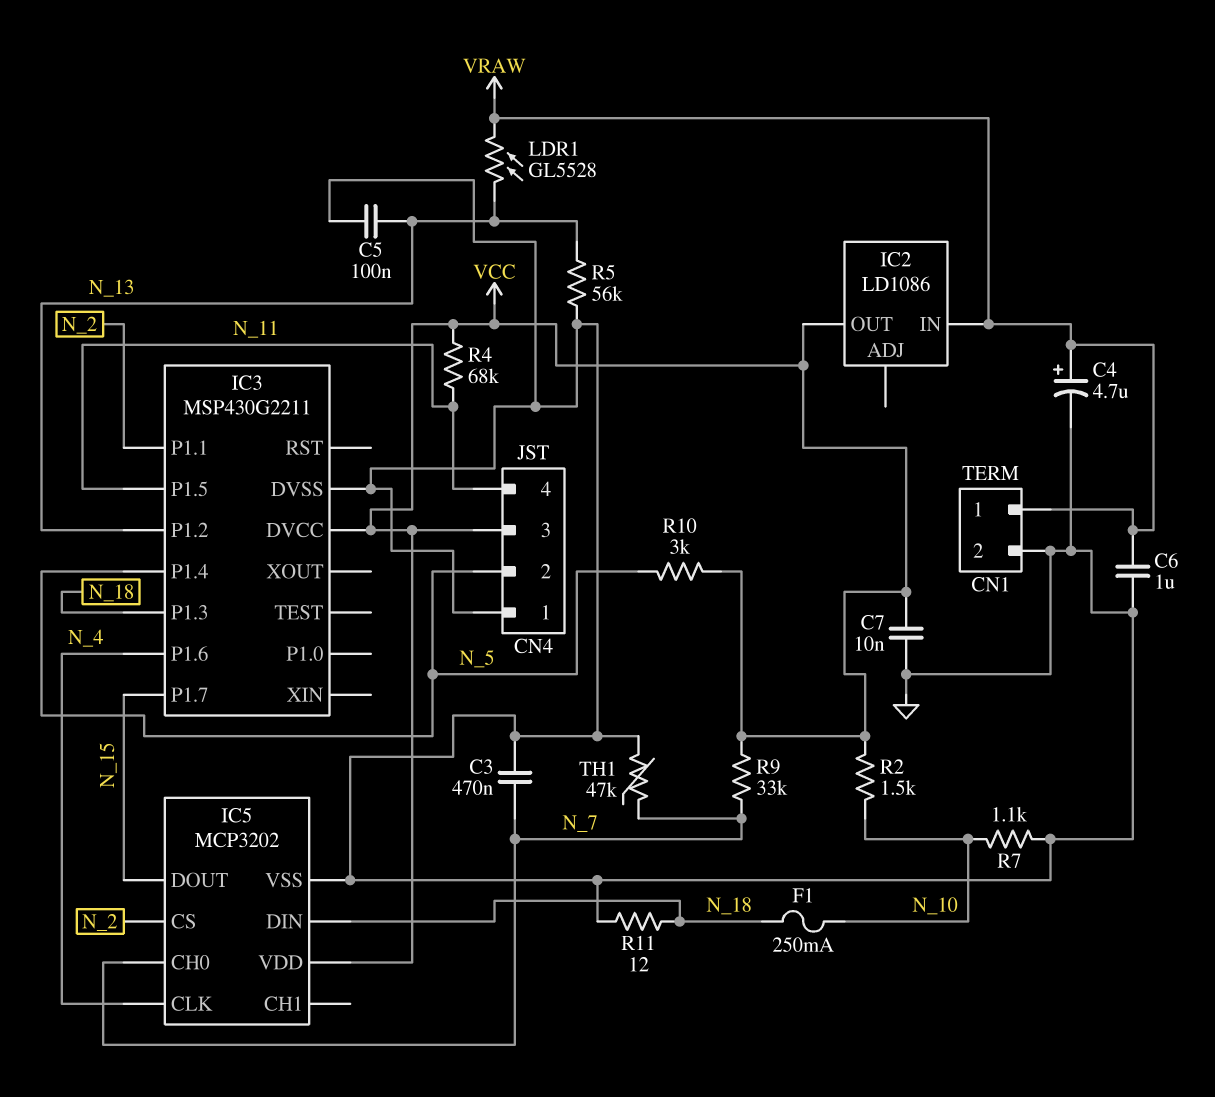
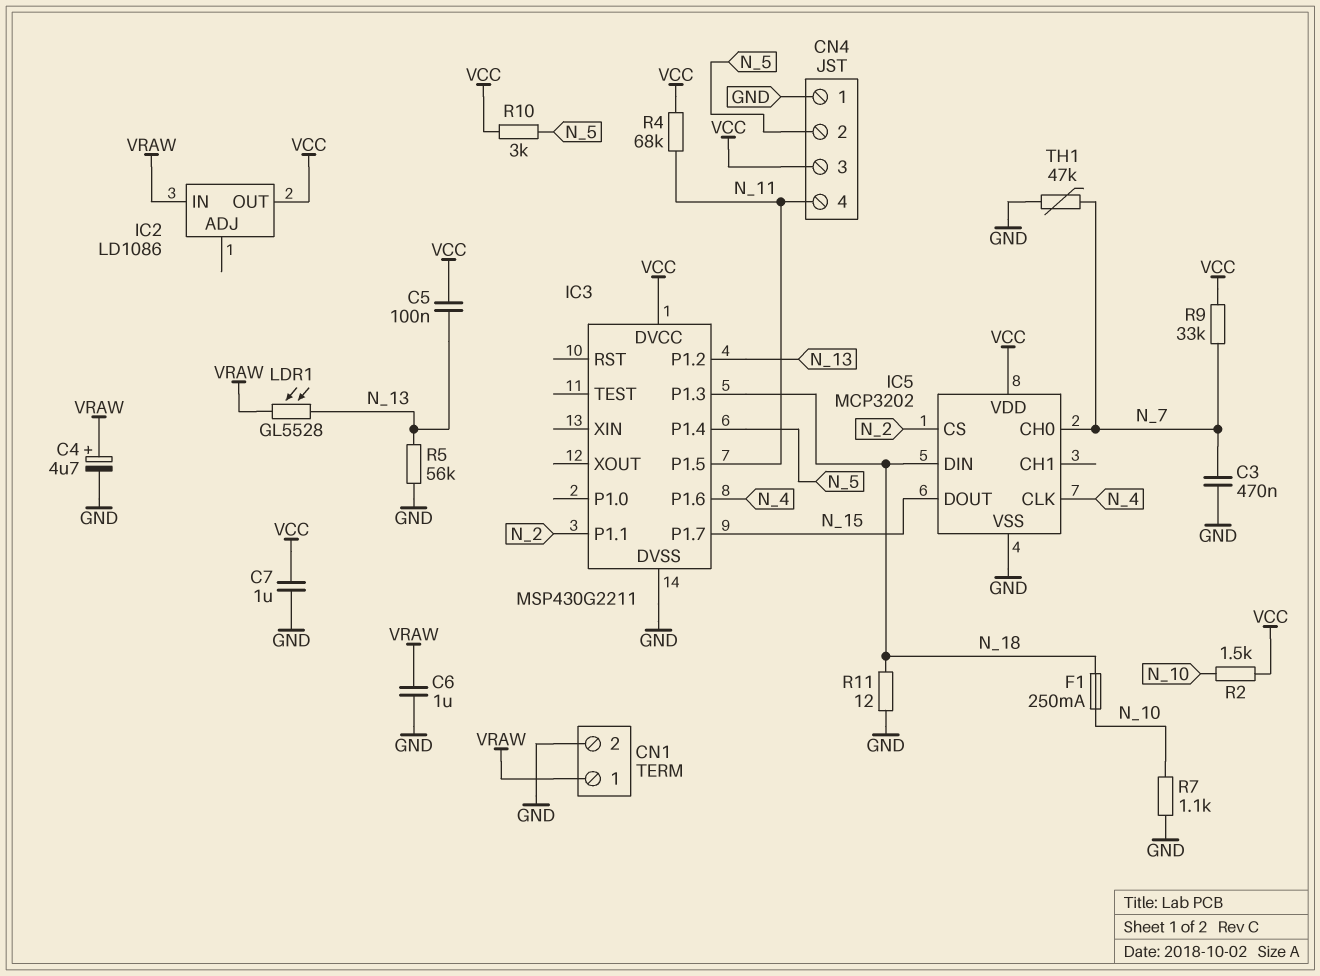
C5: 100nF (GND, N_13) -> 100nF (N_13, VCC)
C7: 10nF (GND, VCC) -> 1uF (GND, VCC)

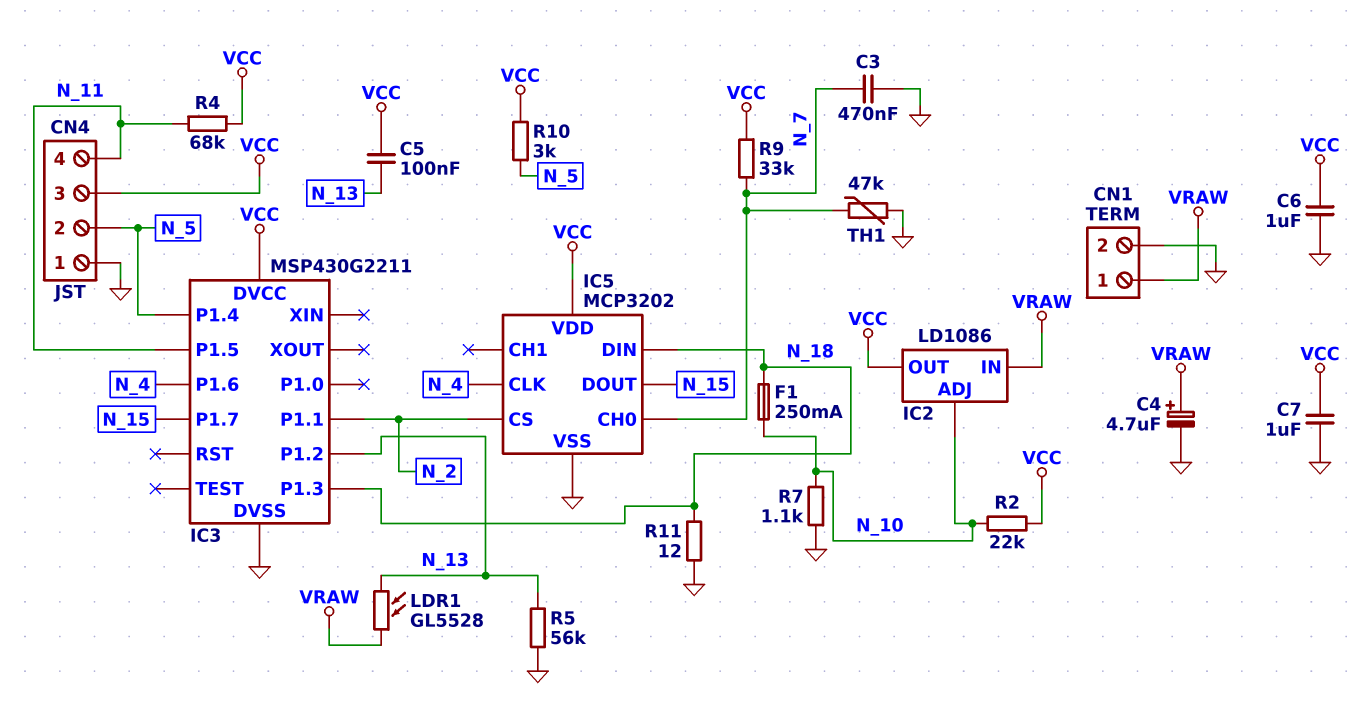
C6: 1uF (GND, VRAW) -> 1uF (GND, VCC)
IC2 pin ADJ: none -> N_10
R2: 1.5k (N_10, VCC) -> 22k (N_10, VCC)

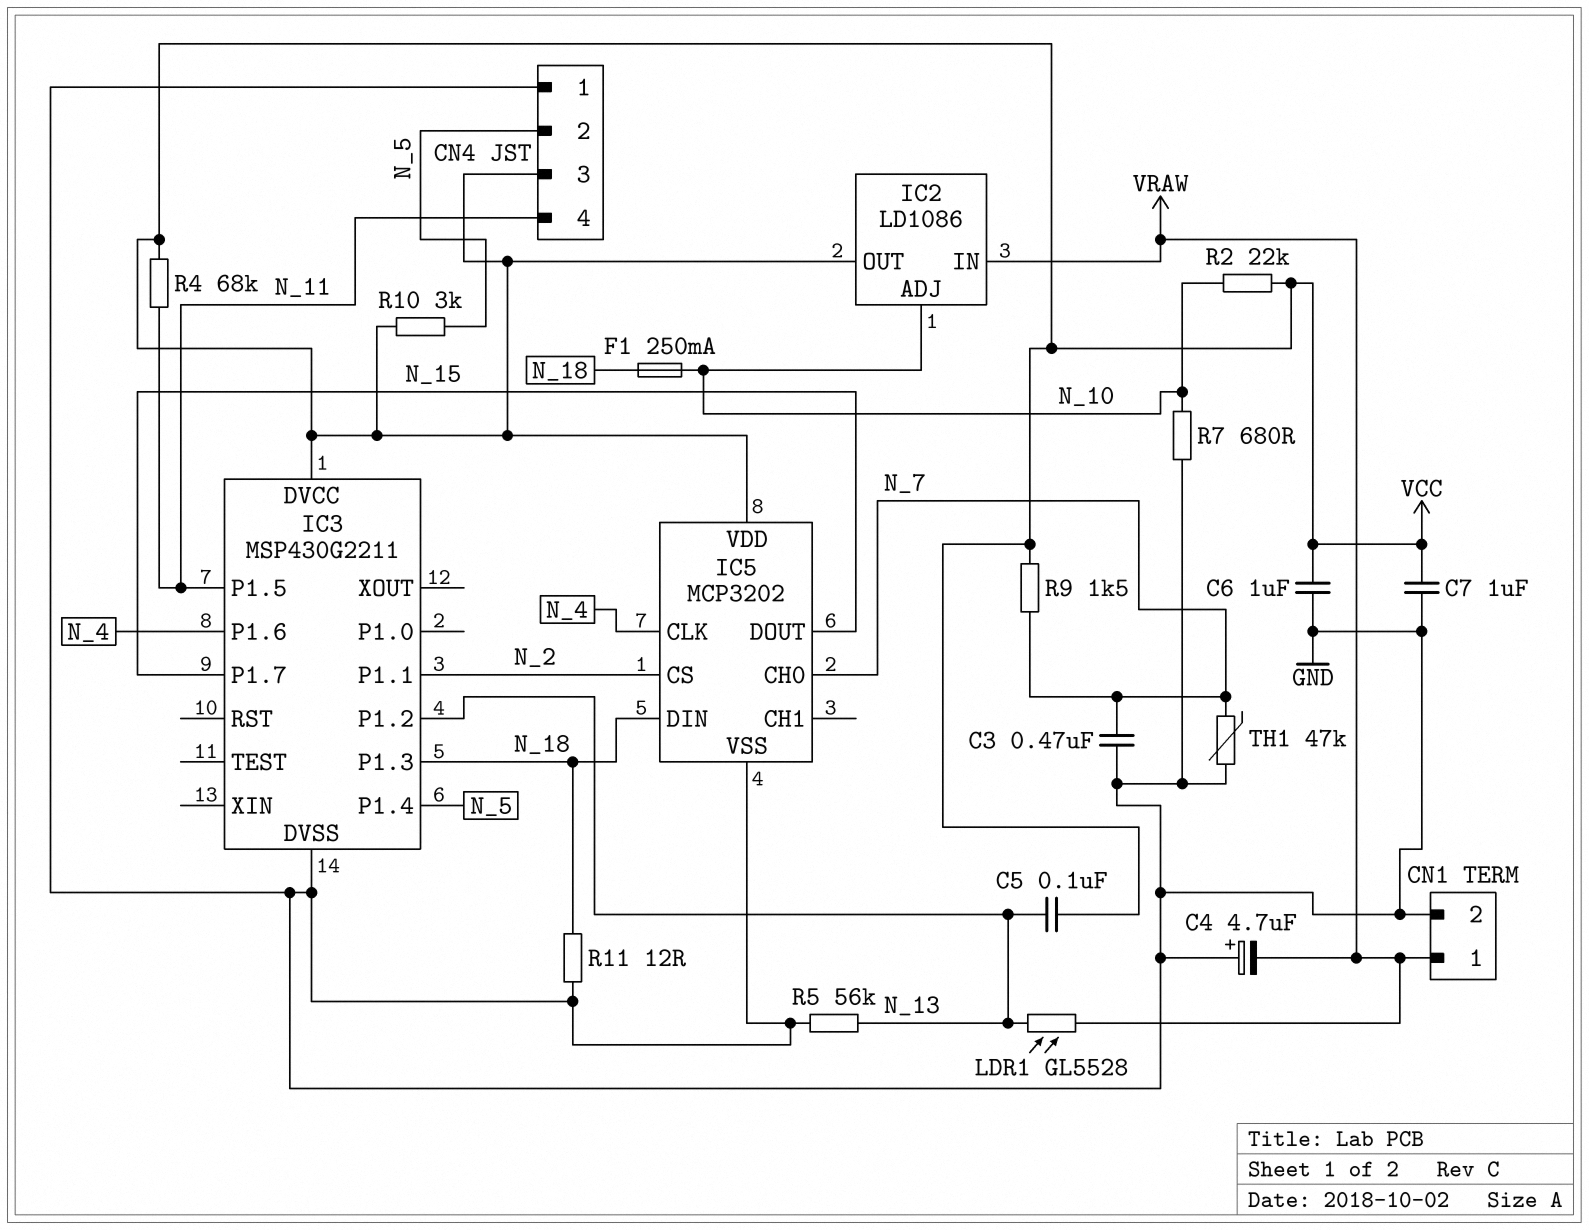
C4: 4.7uF (plus VRAW, minus GND) -> 4.7uF (plus GND, minus VRAW)
R7: 1.1k (GND, N_10) -> 680 (GND, N_10)
R9: 33k (N_7, VCC) -> 1.5k (N_7, VCC)

